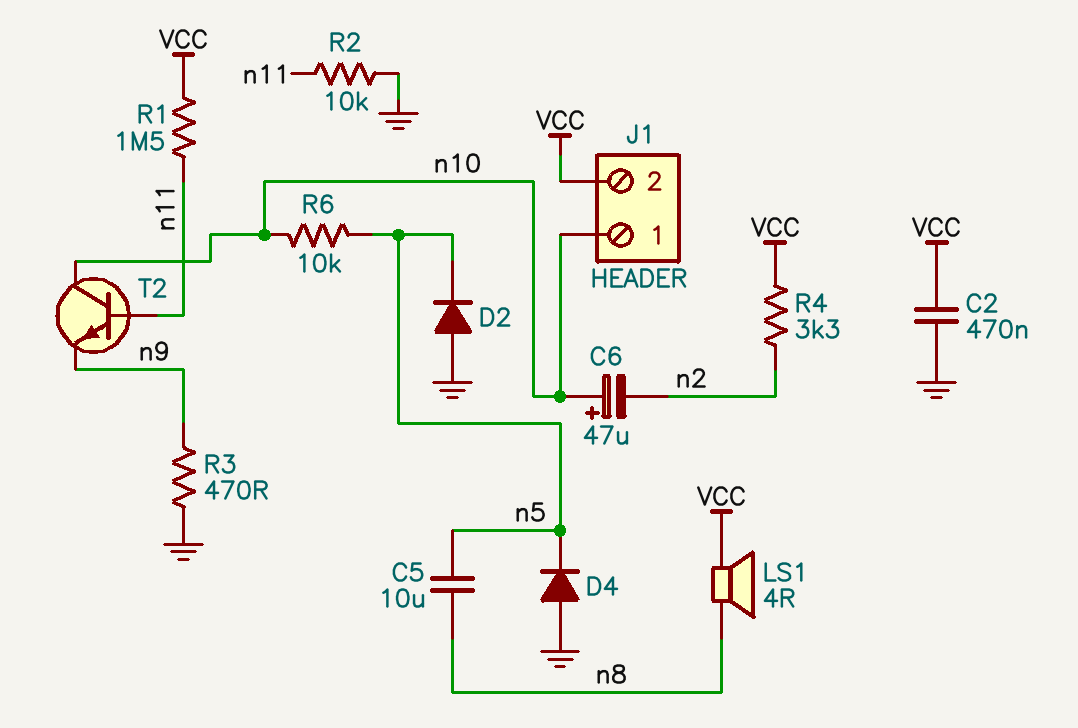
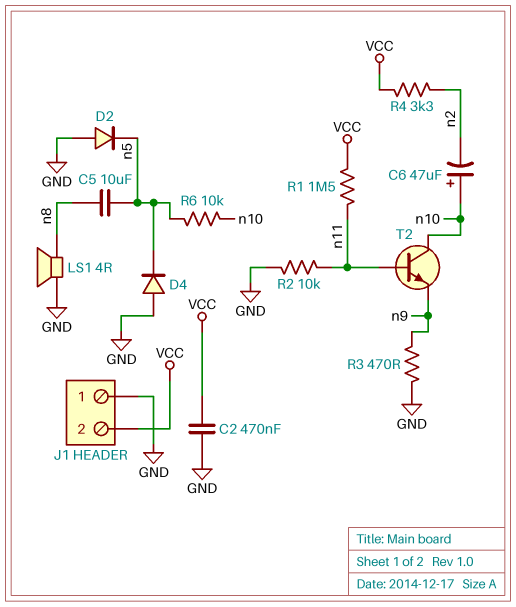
J1 pin 1: n10 -> GND
LS1: speaker 4R (VCC, n8) -> speaker 4R (GND, n8)

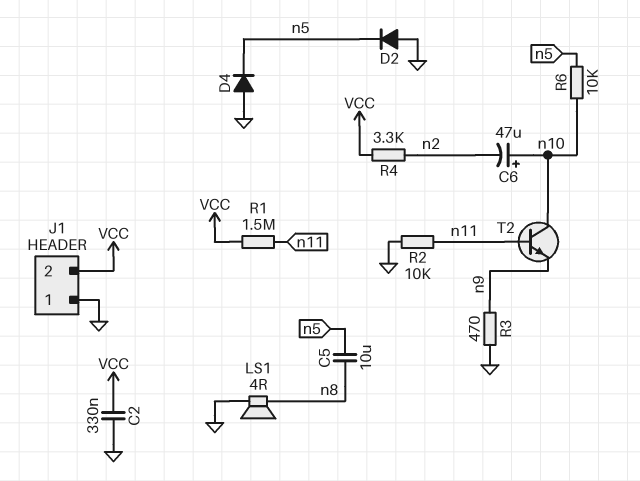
C2: 470nF (GND, VCC) -> 330nF (GND, VCC)

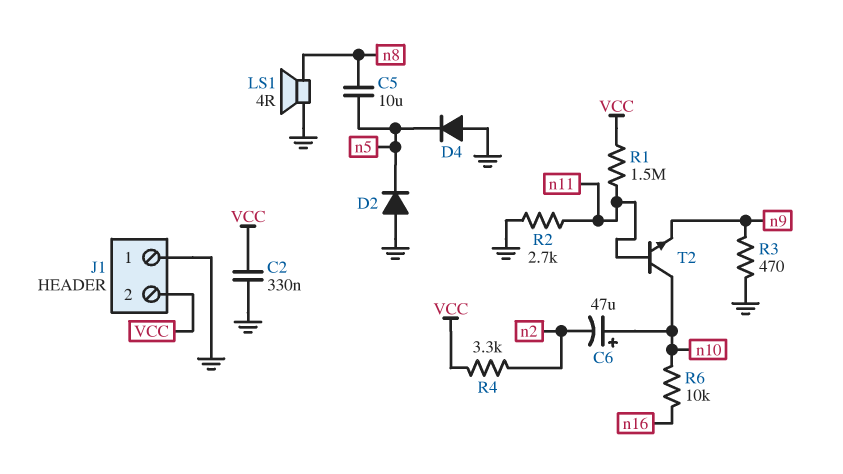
R2: 10k (GND, n11) -> 2.7k (GND, n11)
R6: 10k (n5, n10) -> 10k (n10, n16)

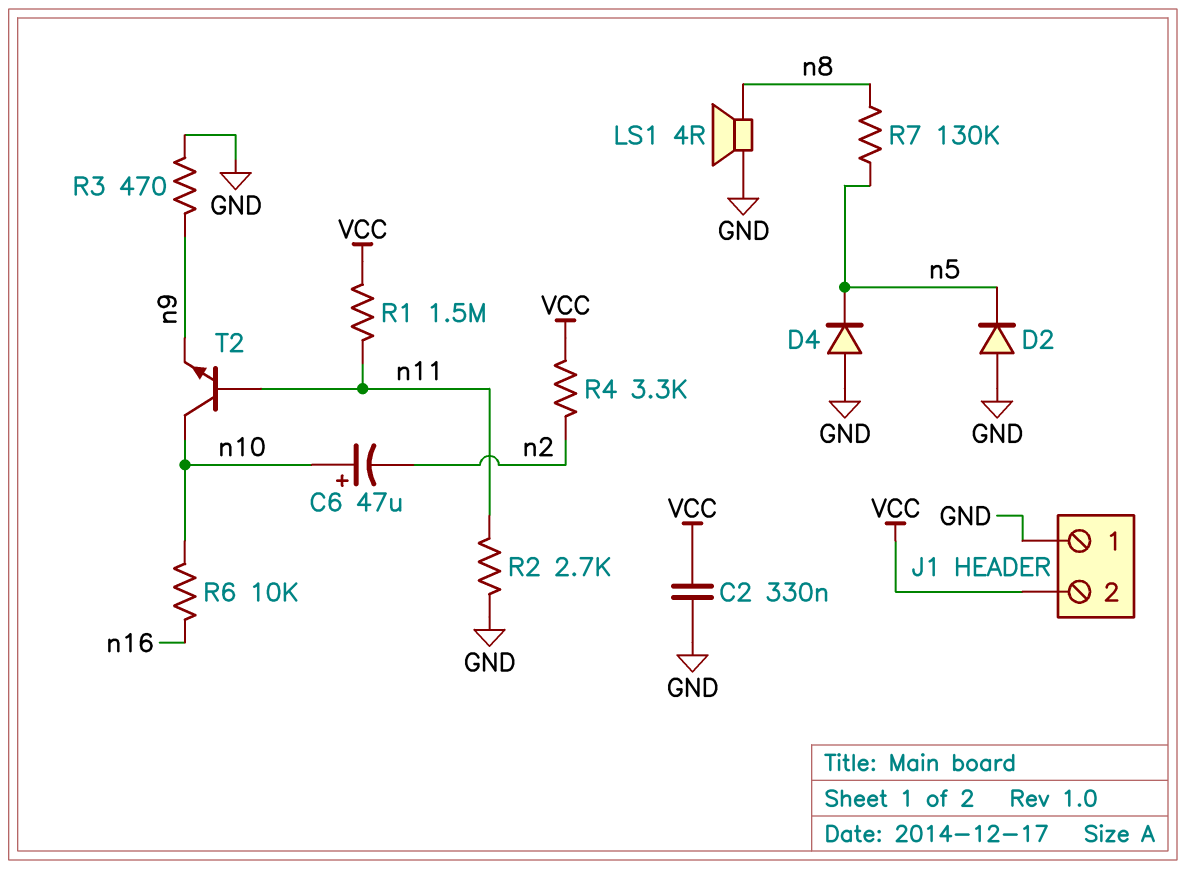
C5: 10uF (n5, n8) -> none
R7: none -> 130k (n5, n8)

